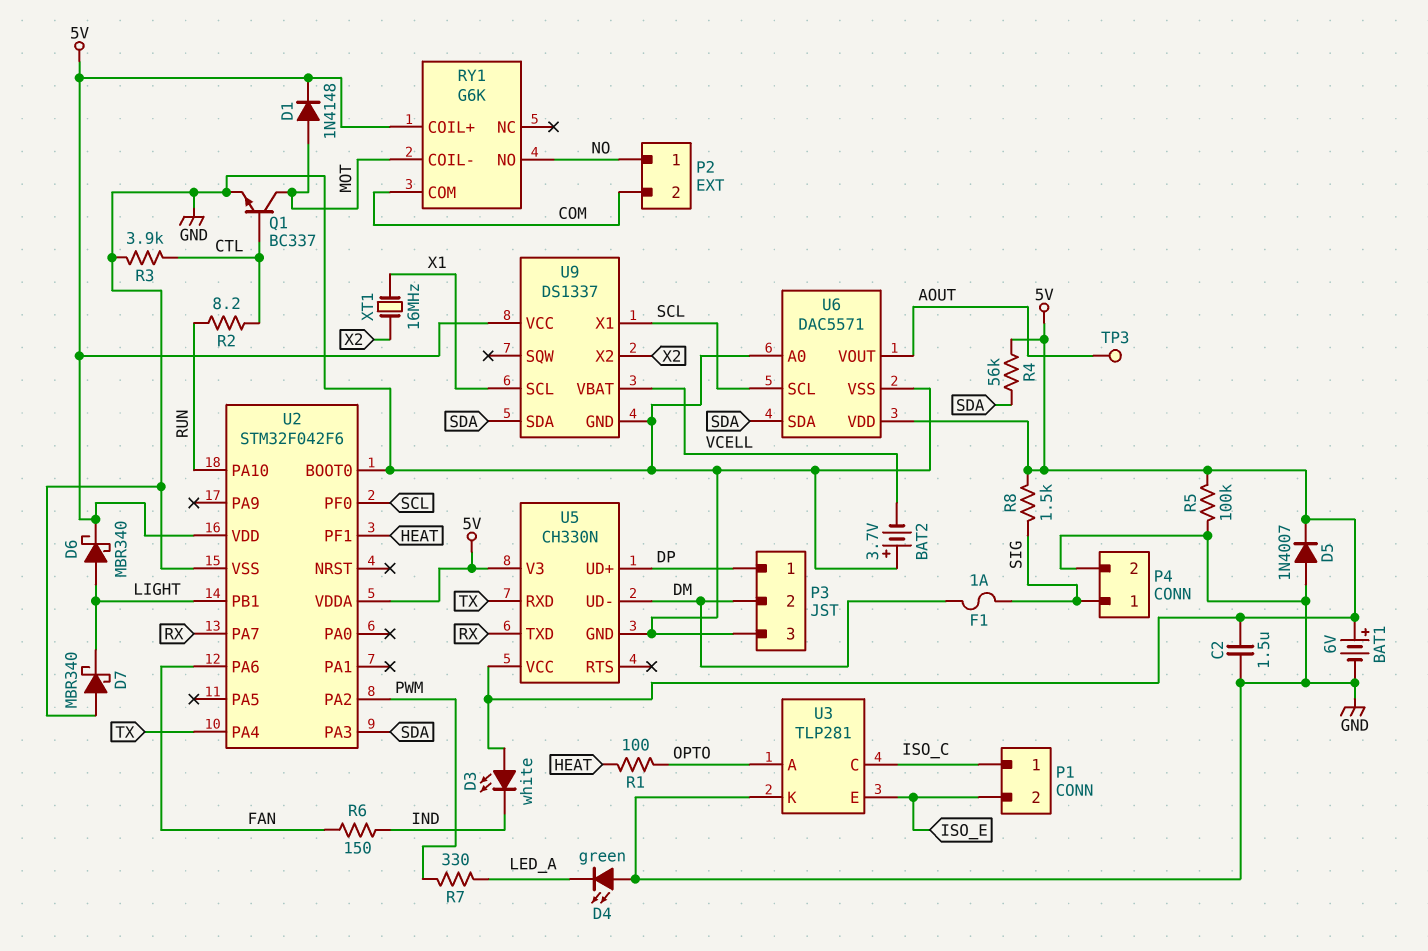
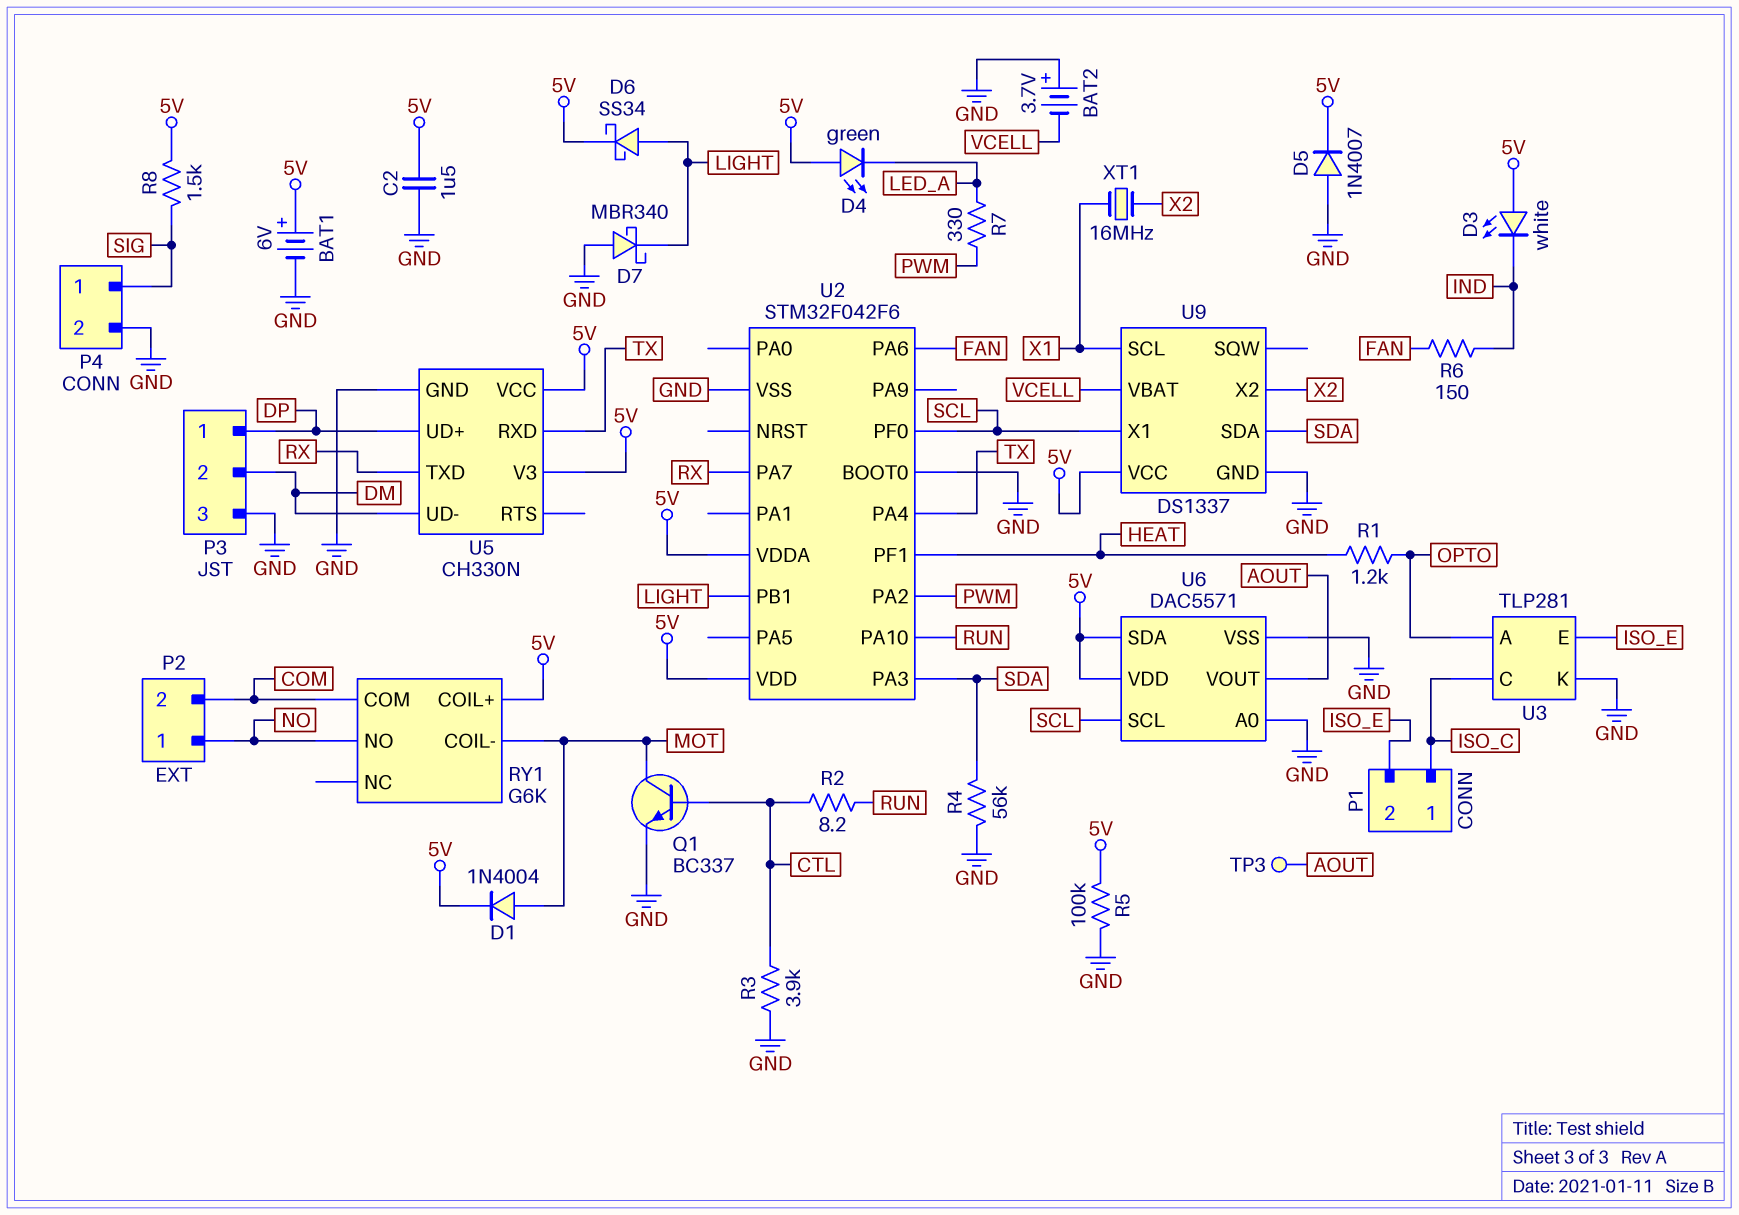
D1: diode 1N4148 (A MOT, K 5V) -> diode 1N4004 (A MOT, K 5V)
D4: LED green (A GND, K LED_A) -> LED green (A 5V, K LED_A)
D6: schottky MBR340 (A LIGHT, K 5V) -> schottky SS34 (A LIGHT, K 5V)
F1: 1A (DM, SIG) -> none
R1: 100 (HEAT, OPTO) -> 1.2k (HEAT, OPTO)
R4: 56k (5V, SDA) -> 56k (GND, SDA)
U6 pin SDA: SDA -> 5V

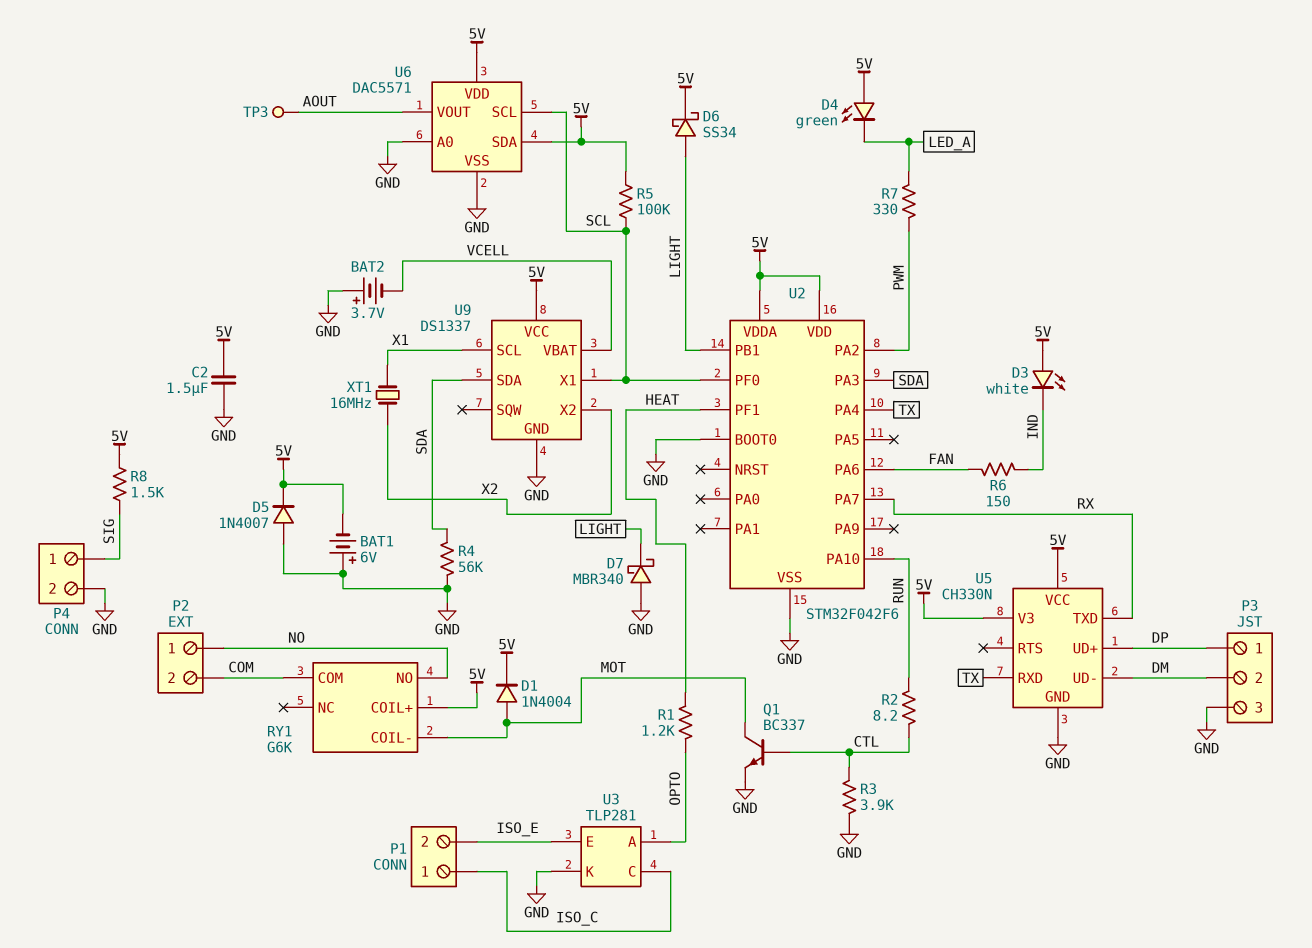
BAT1: 6V (plus 5V, minus GND) -> 6V (plus GND, minus 5V)
R5: 100k (5V, GND) -> 100k (5V, SCL)

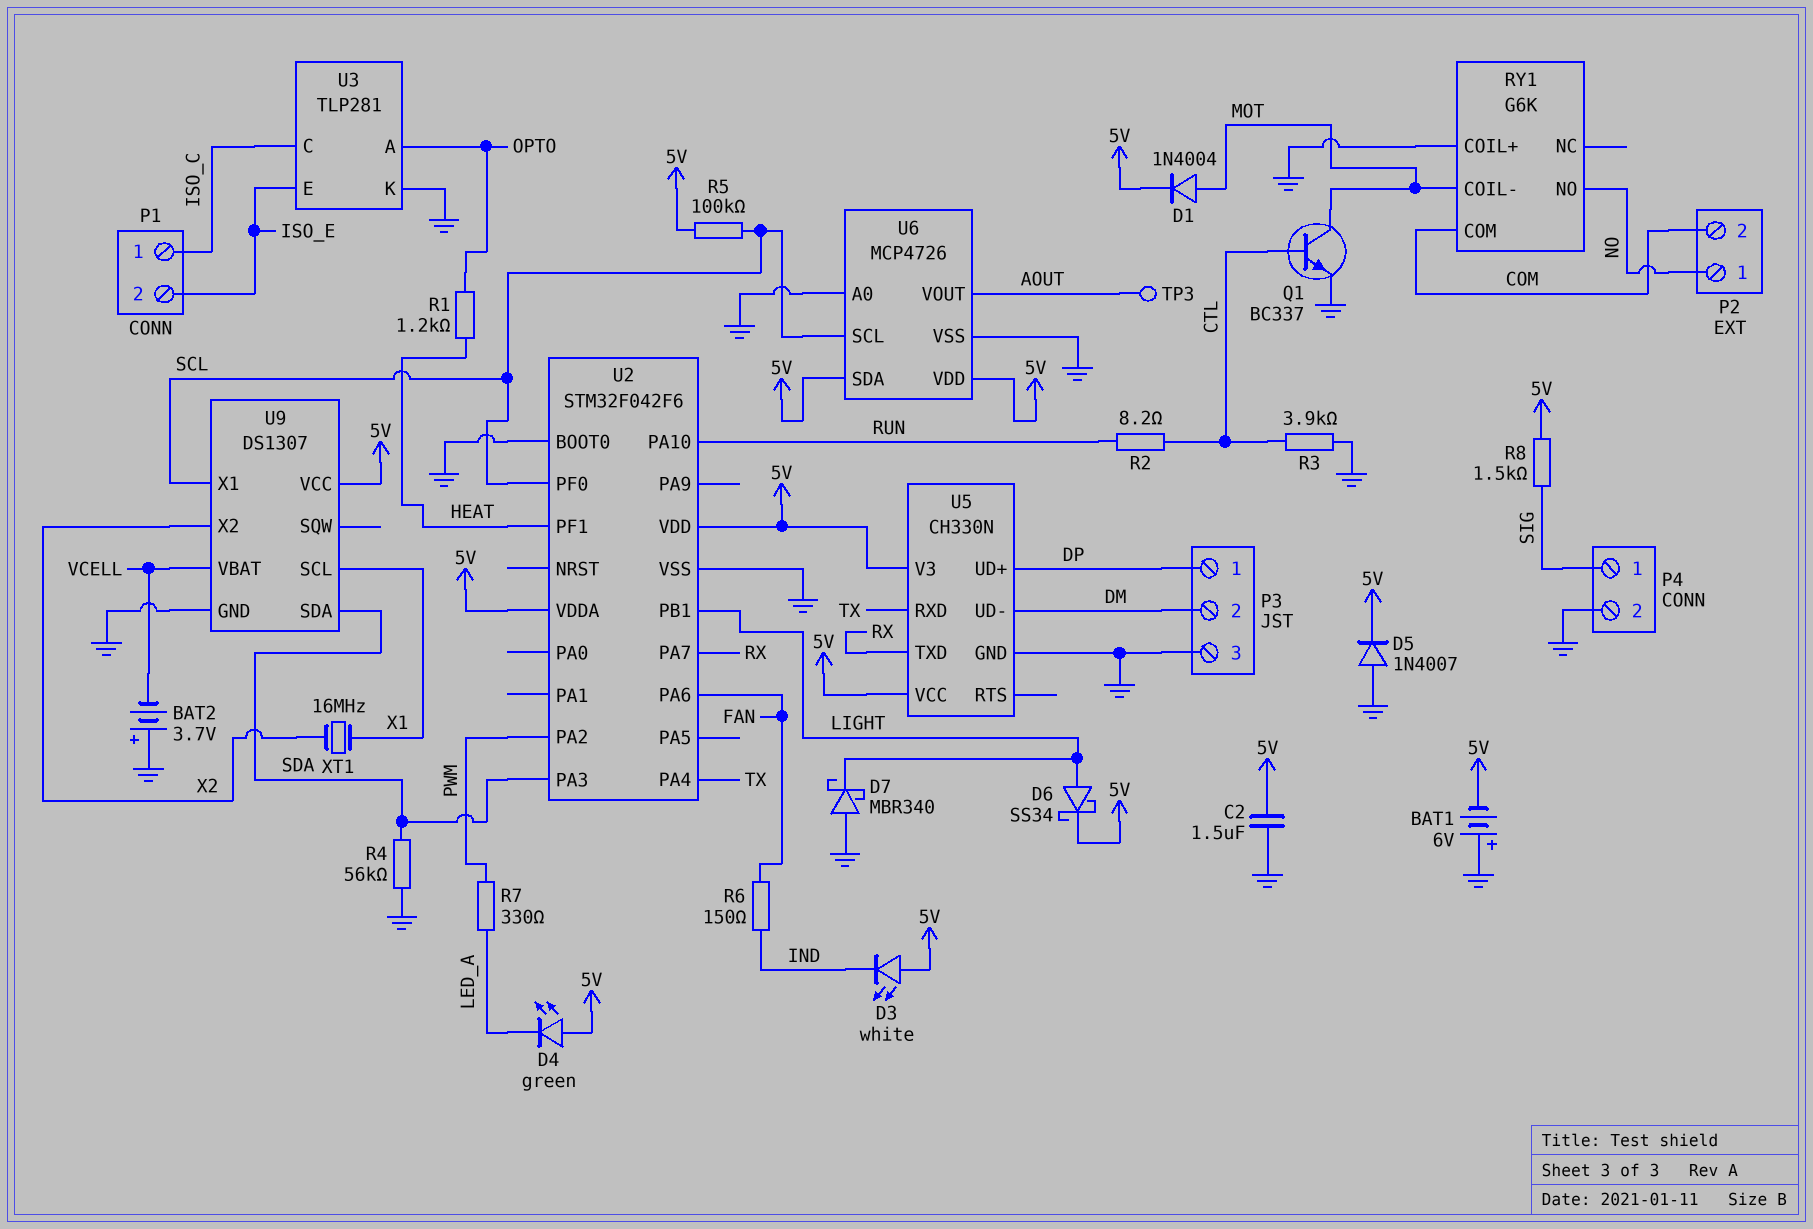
RY1 pin COIL+: 5V -> GND
U6: DAC5571 -> MCP4726
U9: DS1337 -> DS1307

